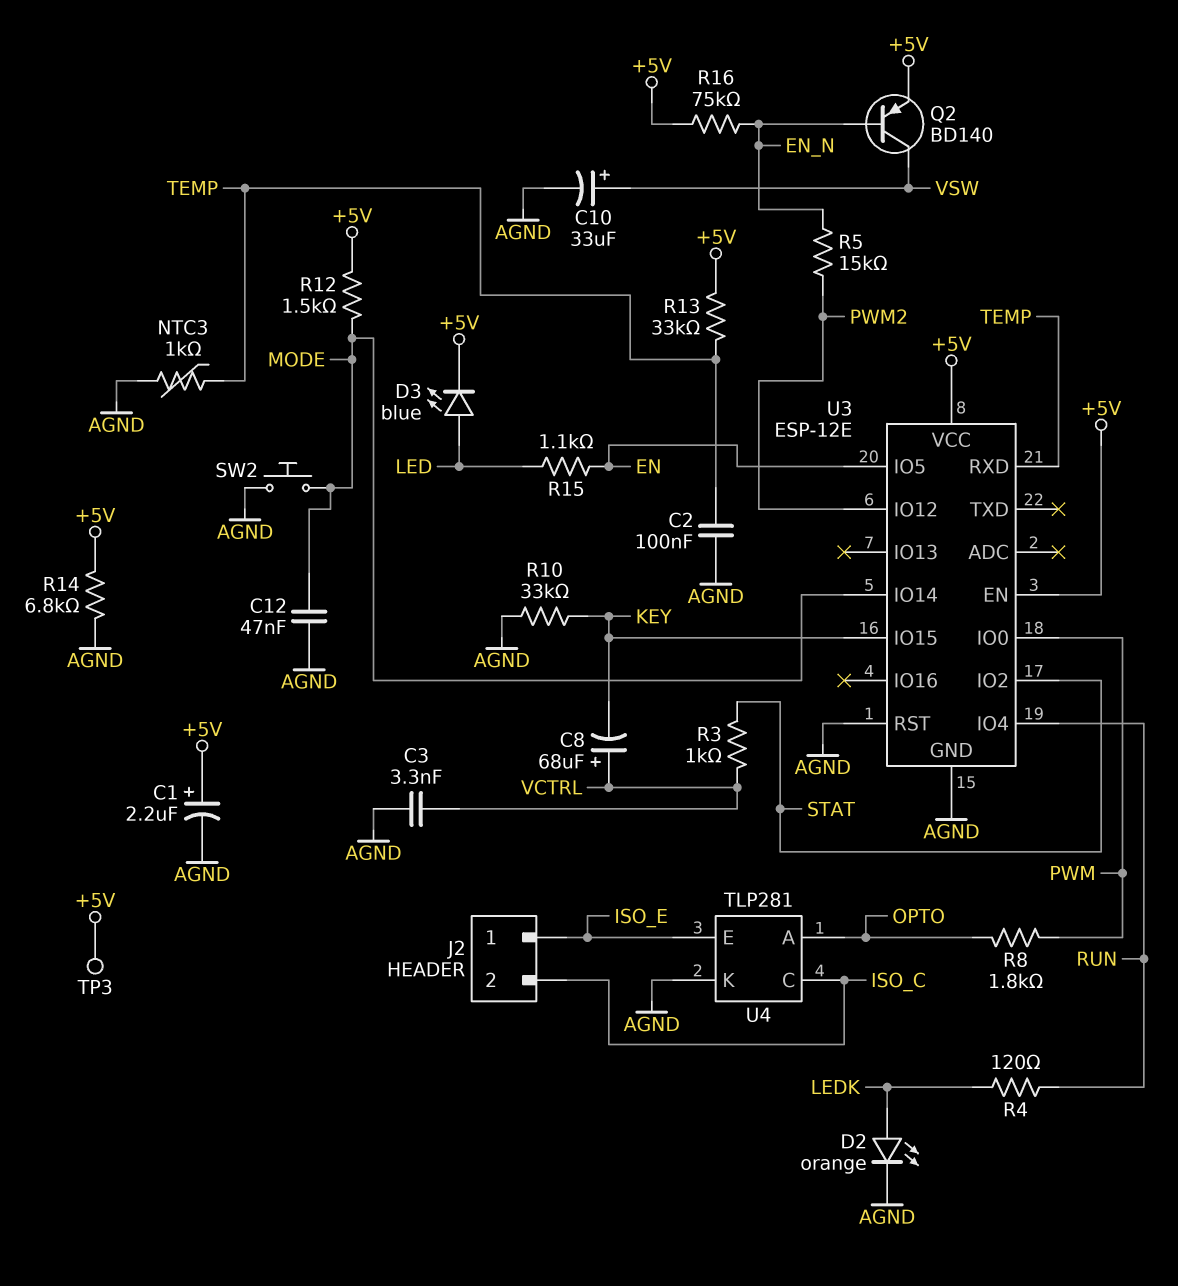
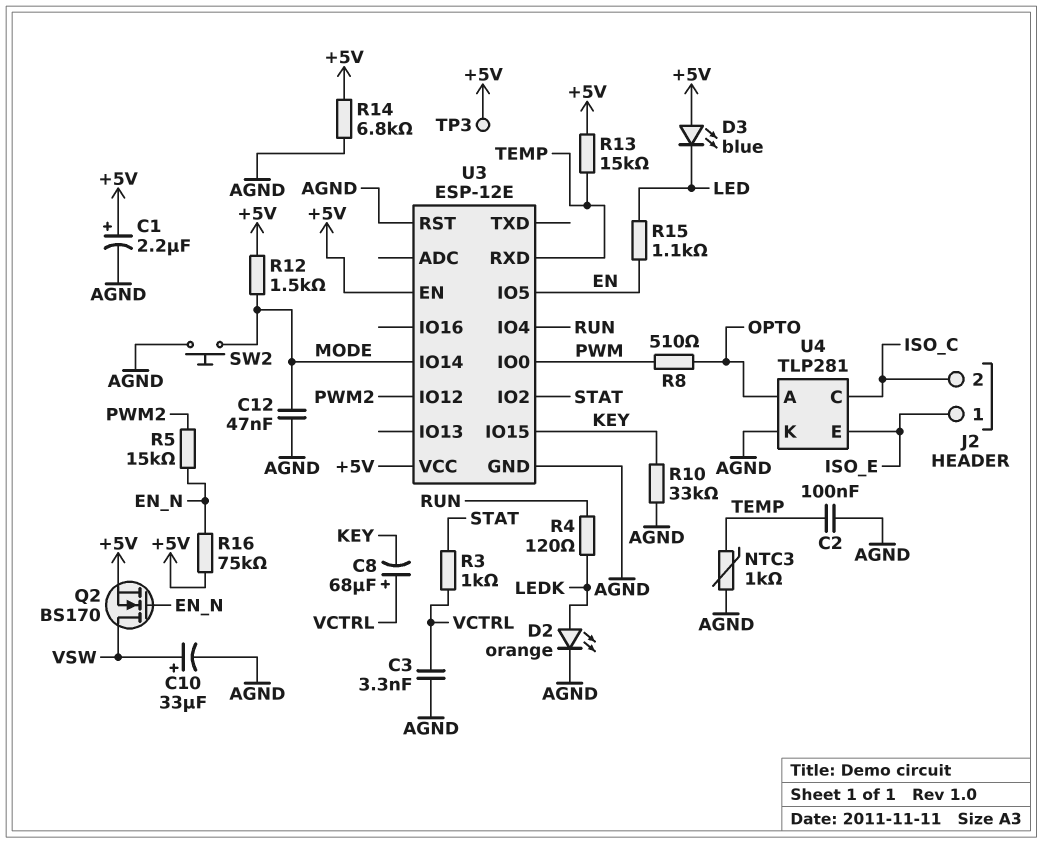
D3: LED blue (A LED, K +5V) -> LED blue (A +5V, K LED)
Q2: PNP BD140 (B EN_N, C VSW, E +5V) -> NMOS BS170 (G EN_N, D VSW, S +5V)
R8: 1.8k (OPTO, PWM) -> 510 (OPTO, PWM)
R13: 33k (+5V, TEMP) -> 15k (+5V, TEMP)

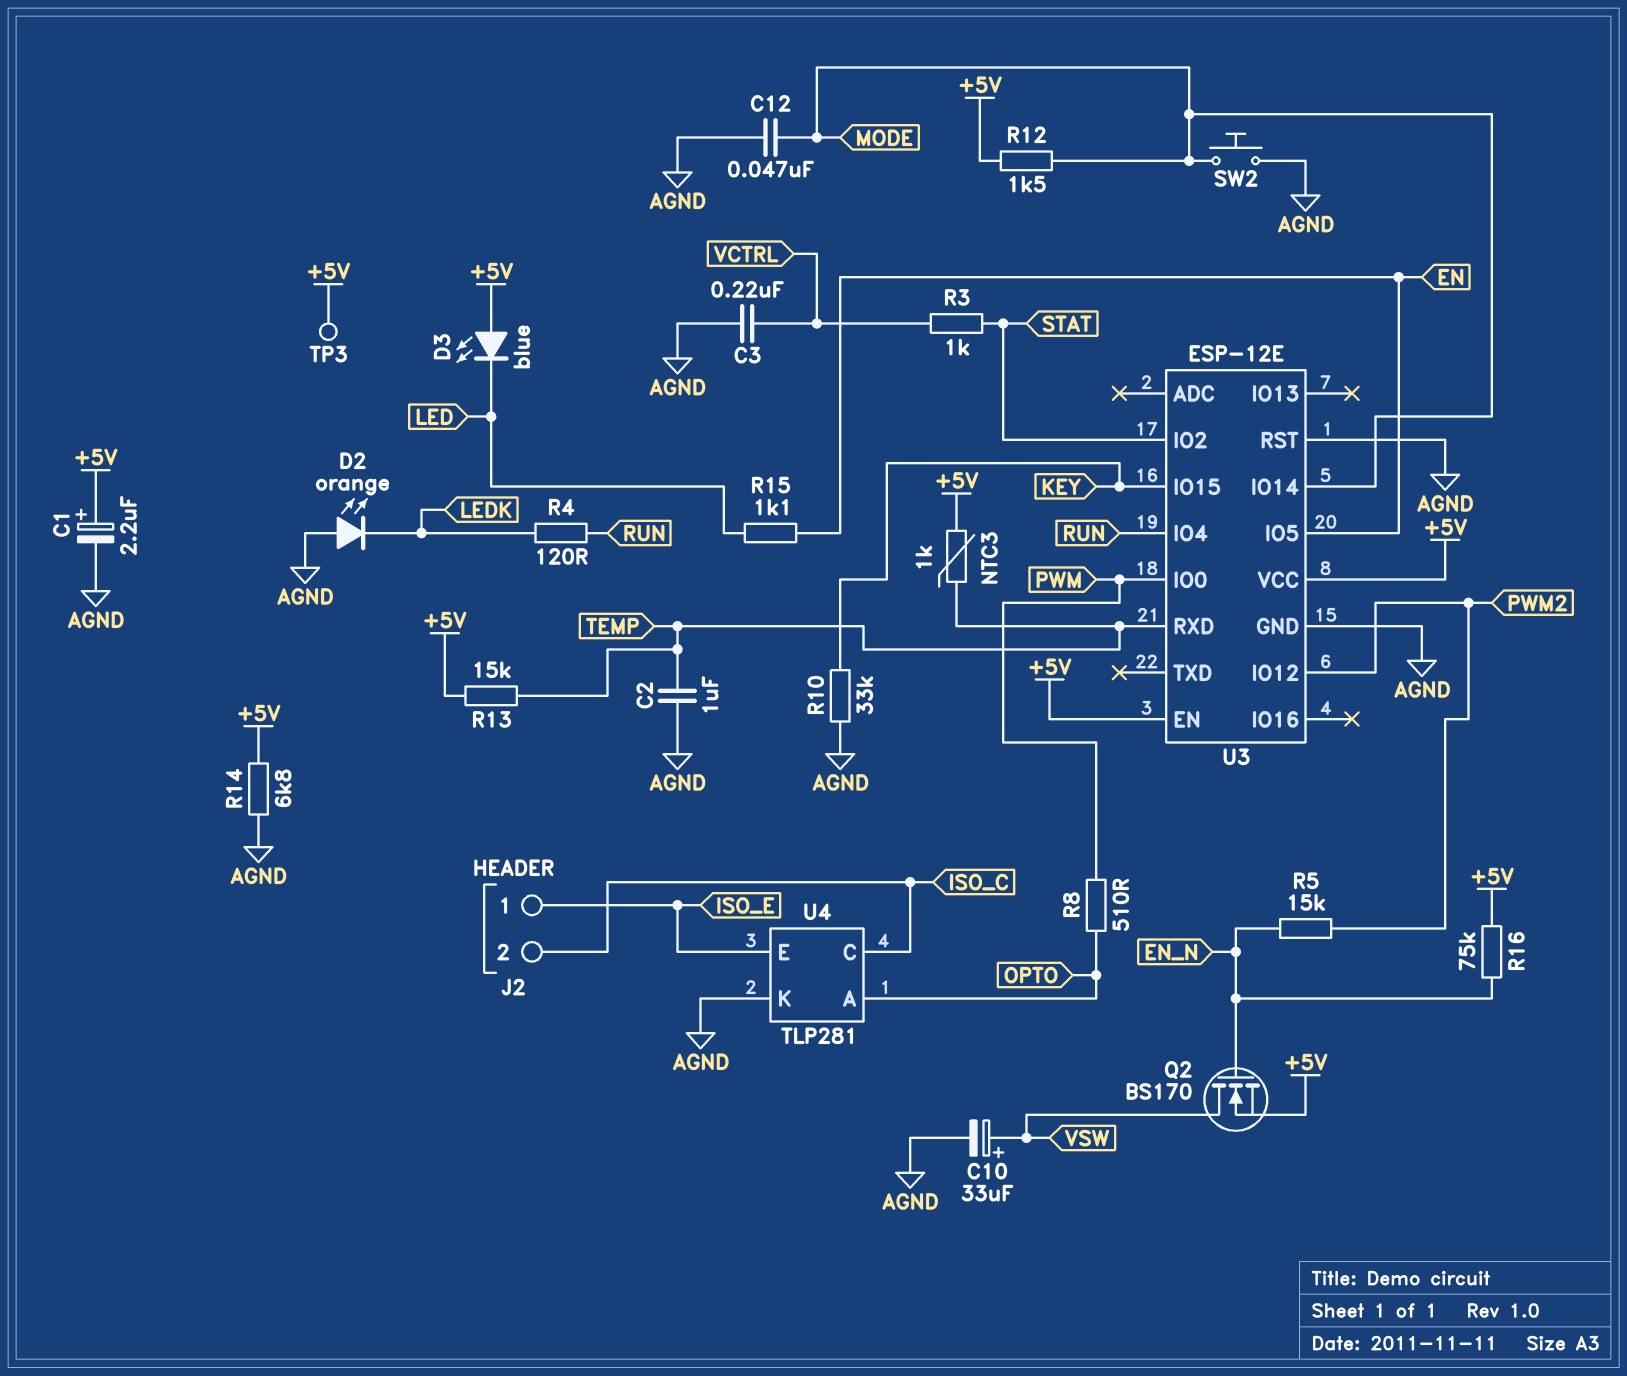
C2: 100nF (AGND, TEMP) -> 1uF (AGND, TEMP)
C3: 3.3nF (AGND, VCTRL) -> 220nF (AGND, VCTRL)
C8: 68uF (plus VCTRL, minus KEY) -> none
D2: LED orange (A LEDK, K AGND) -> LED orange (A AGND, K LEDK)
NTC3: 1k (AGND, TEMP) -> 1k (+5V, TEMP)

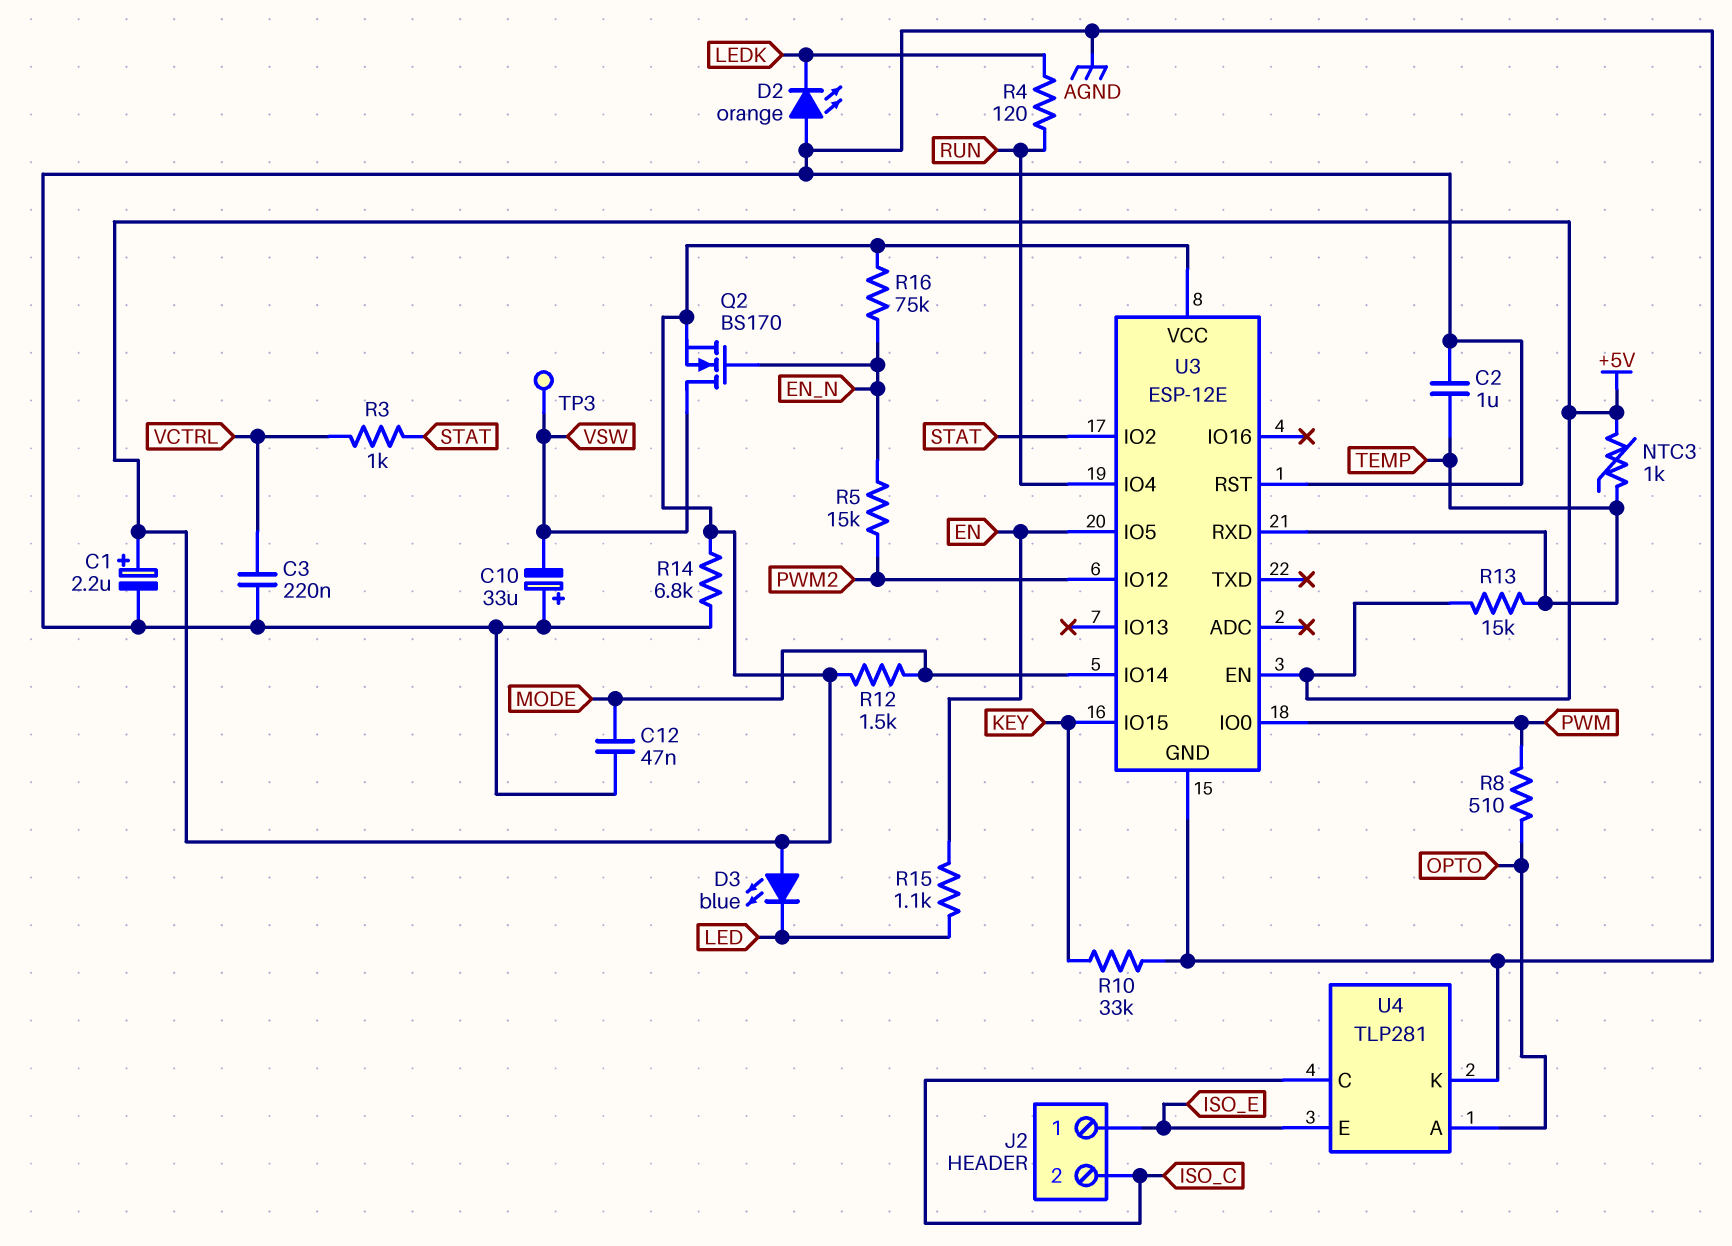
C10: 33uF (plus VSW, minus AGND) -> 33uF (plus AGND, minus VSW)
SW2: button (AGND, MODE) -> none
TP3: test point (+5V) -> test point (VSW)

